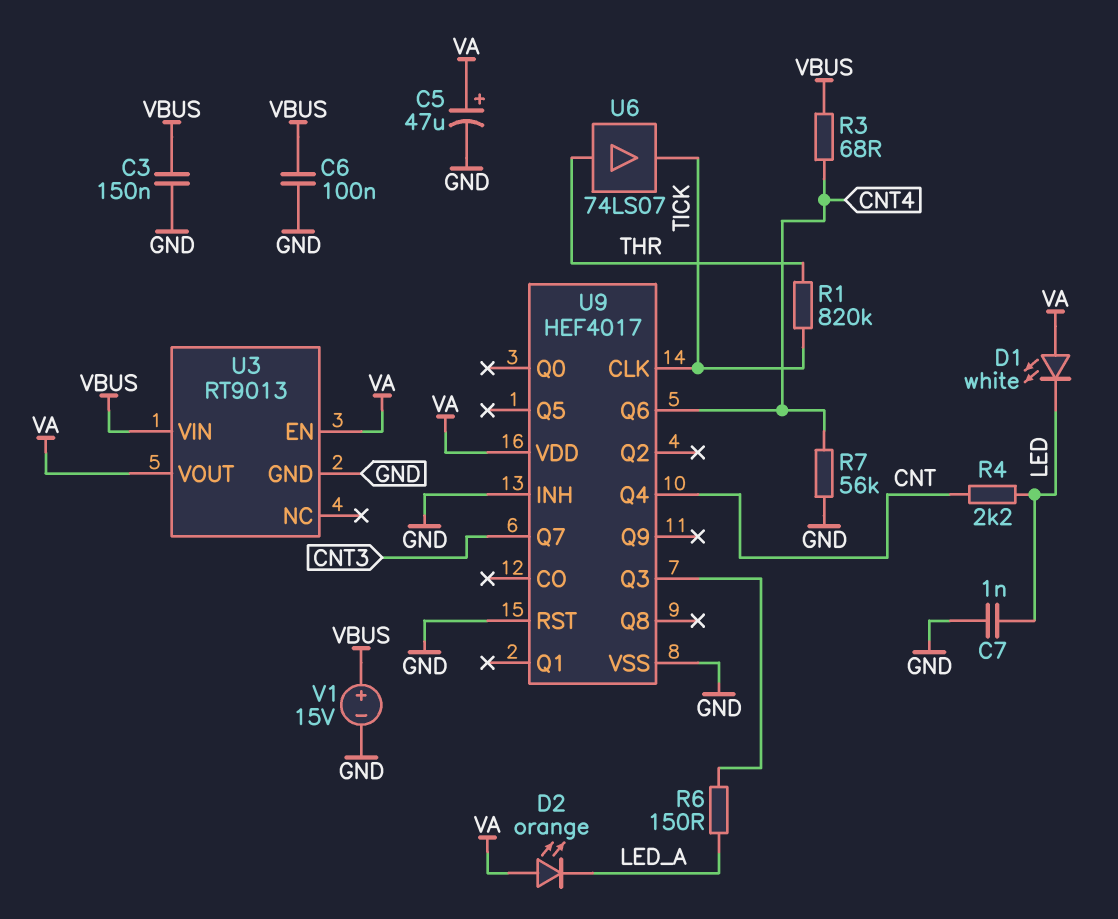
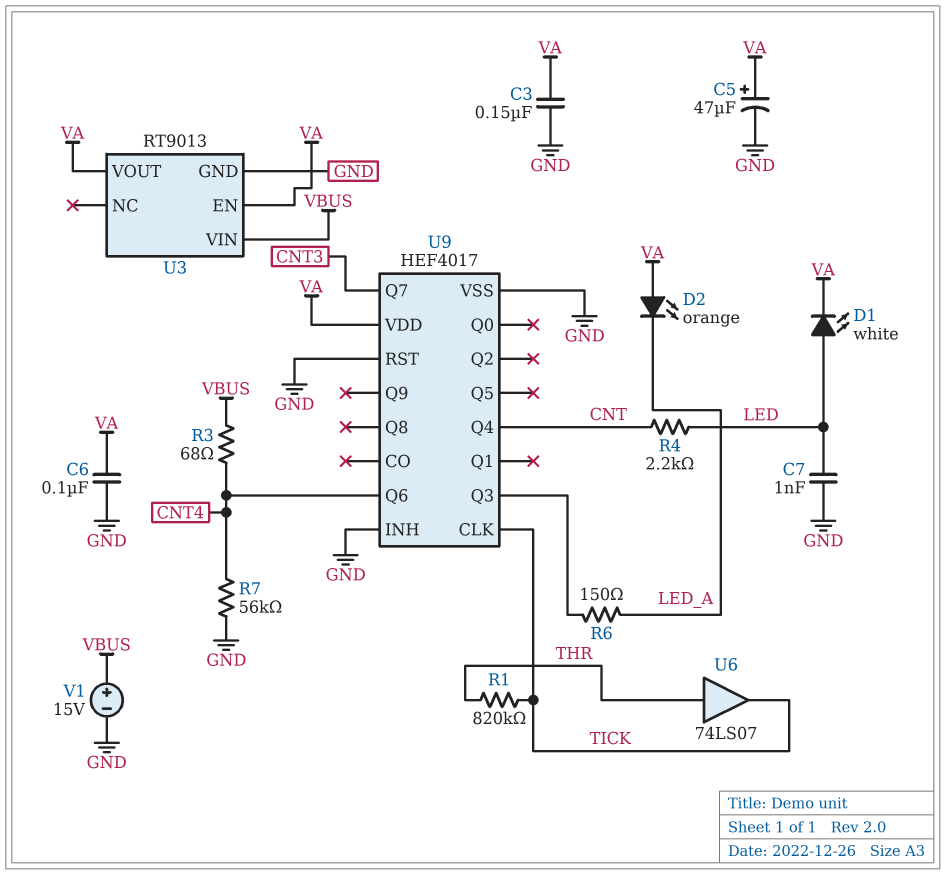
C3: 150nF (GND, VBUS) -> 150nF (GND, VA)
C6: 100nF (GND, VBUS) -> 100nF (GND, VA)
D1: LED white (A VA, K LED) -> LED white (A LED, K VA)

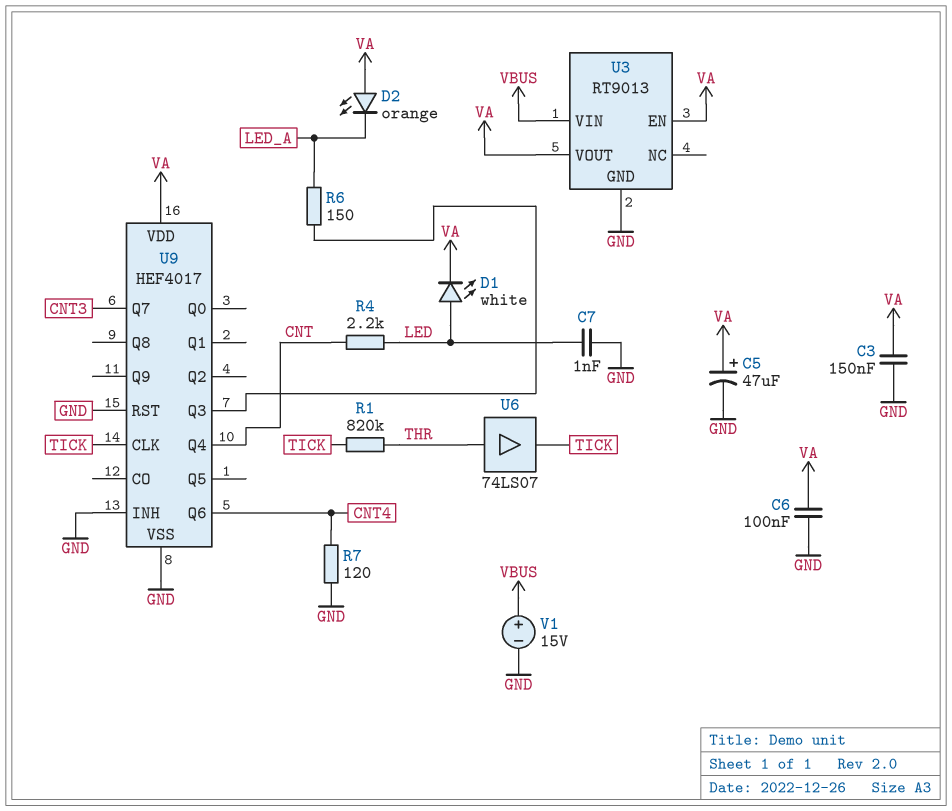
R3: 68 (CNT4, VBUS) -> none
R7: 56k (CNT4, GND) -> 120 (CNT4, GND)

